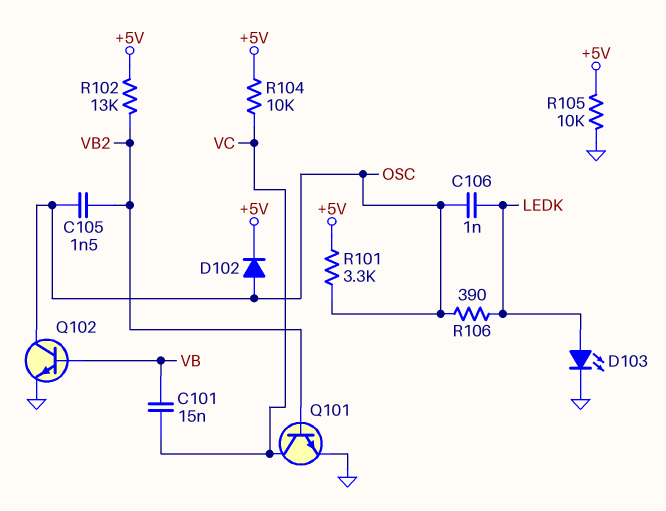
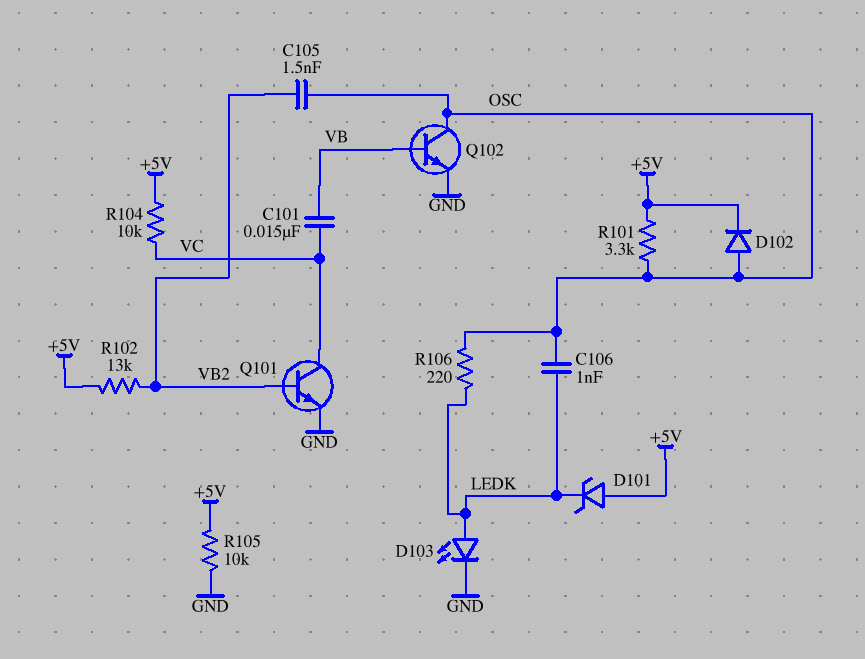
D101: none -> zener (A +5V, K LEDK)
R106: 390 (LEDK, OSC) -> 220 (LEDK, OSC)

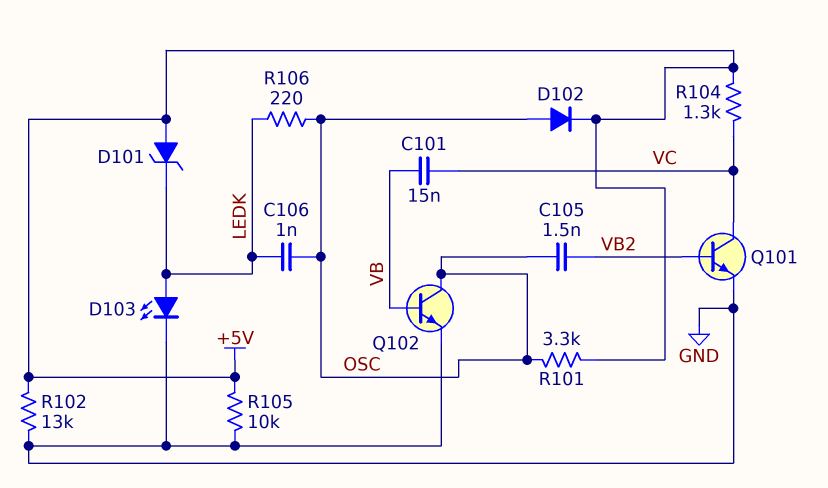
R102: 13k (+5V, VB2) -> 13k (+5V, GND)
R104: 10k (+5V, VC) -> 1.3k (+5V, VC)

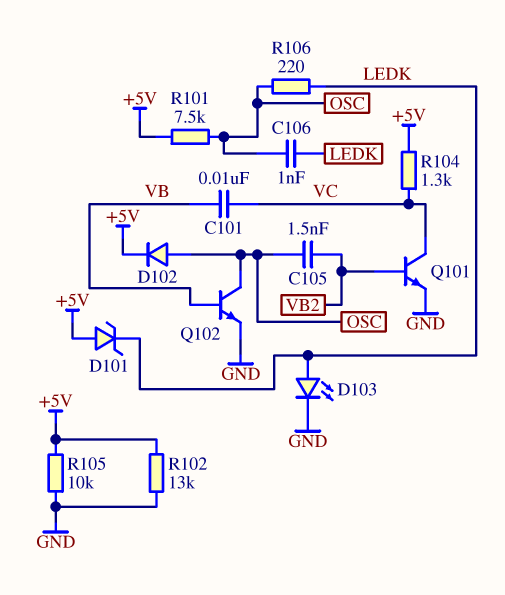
C101: 15nF (VB, VC) -> 10nF (VB, VC)
R101: 3.3k (+5V, OSC) -> 7.5k (+5V, OSC)

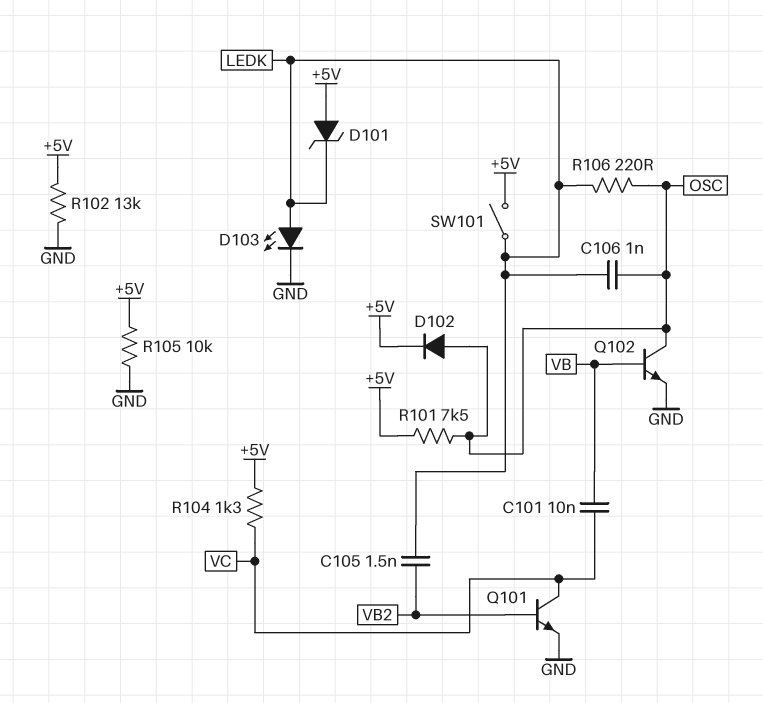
C105: 1.5nF (OSC, VB2) -> 1.5nF (LEDK, VB2)
SW101: none -> switch (+5V, LEDK)

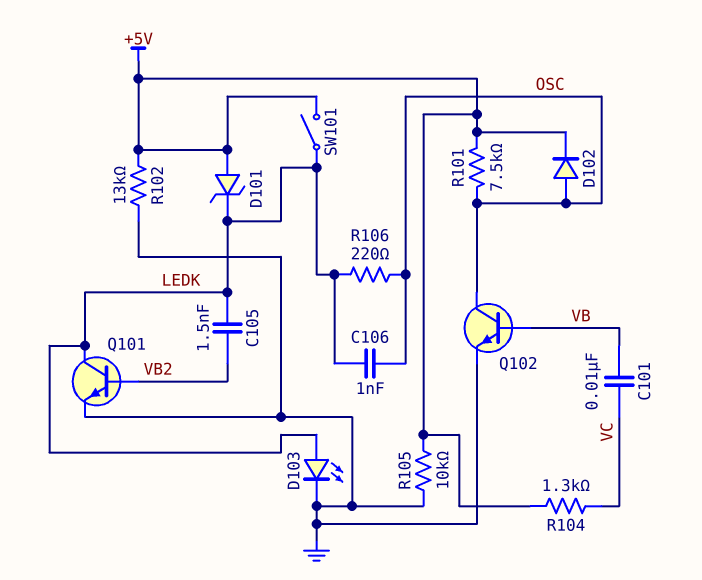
Q101: NPN (B VB2, C VC, E GND) -> NPN (B VB2, C LEDK, E GND)

